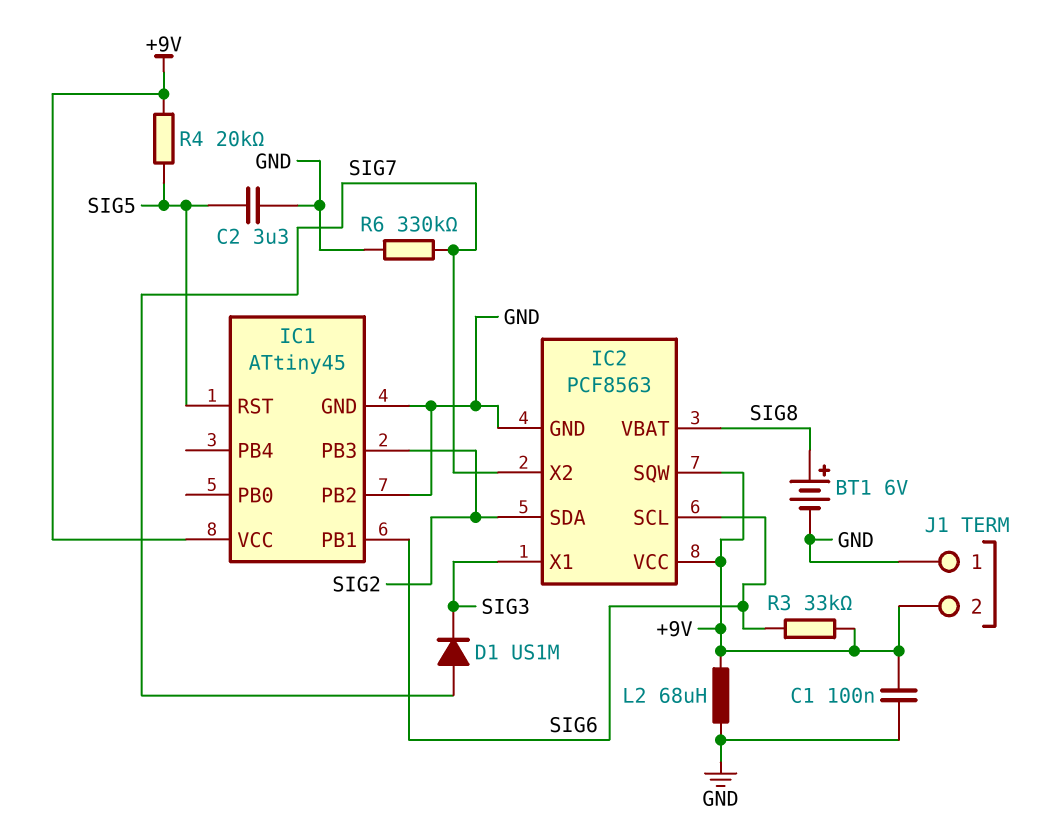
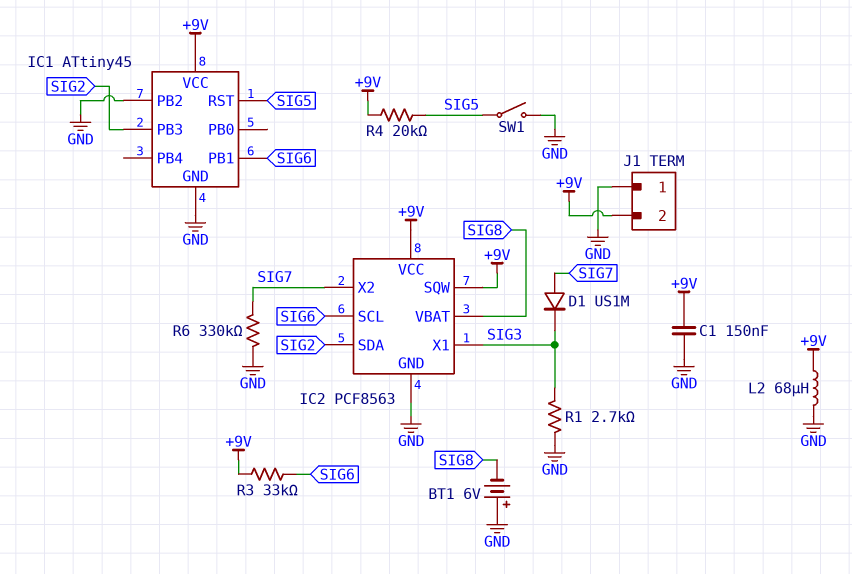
BT1: 6V (plus SIG8, minus GND) -> 6V (plus GND, minus SIG8)
C1: 100nF (+9V, GND) -> 150nF (+9V, GND)
C2: 3.3uF (GND, SIG5) -> none
R1: none -> 2.7k (GND, SIG3)
SW1: none -> switch (GND, SIG5)

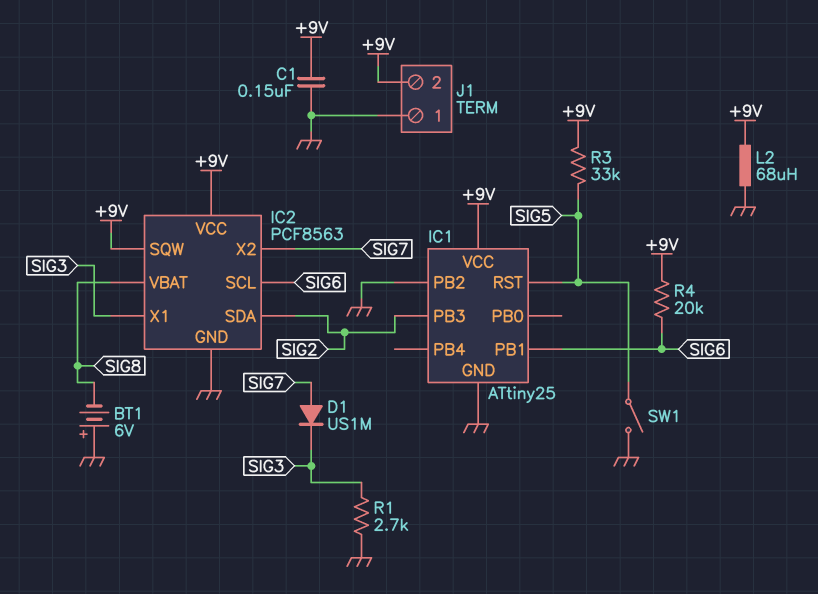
IC1: ATtiny45 -> ATtiny25
R3: 33k (+9V, SIG6) -> 33k (+9V, SIG5)
R4: 20k (+9V, SIG5) -> 20k (+9V, SIG6)
R6: 330k (GND, SIG7) -> none

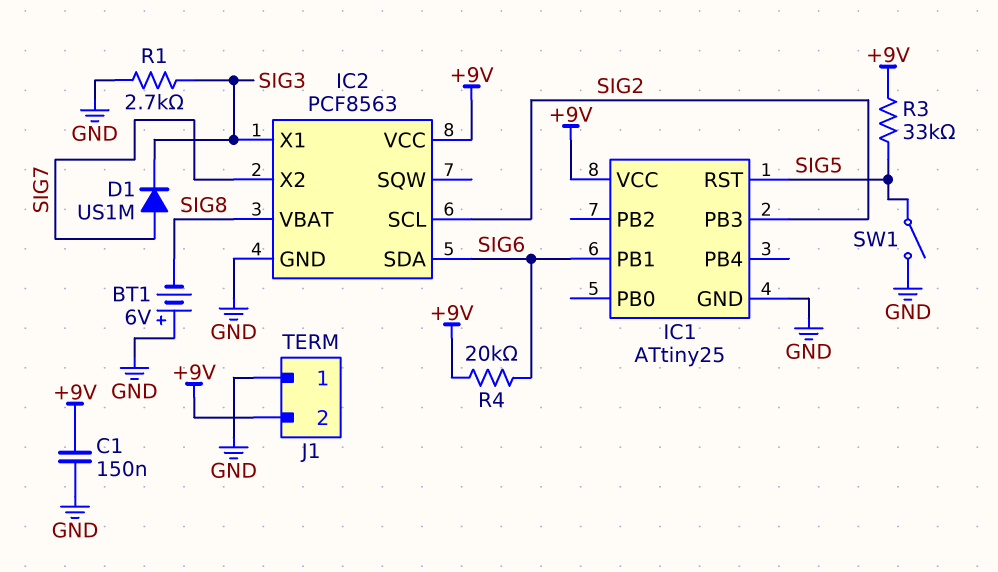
IC1 pin PB2: GND -> none
IC2 pin SCL: SIG6 -> SIG2
IC2 pin SDA: SIG2 -> SIG6
IC2 pin SQW: +9V -> none
L2: 68uH (+9V, GND) -> none

